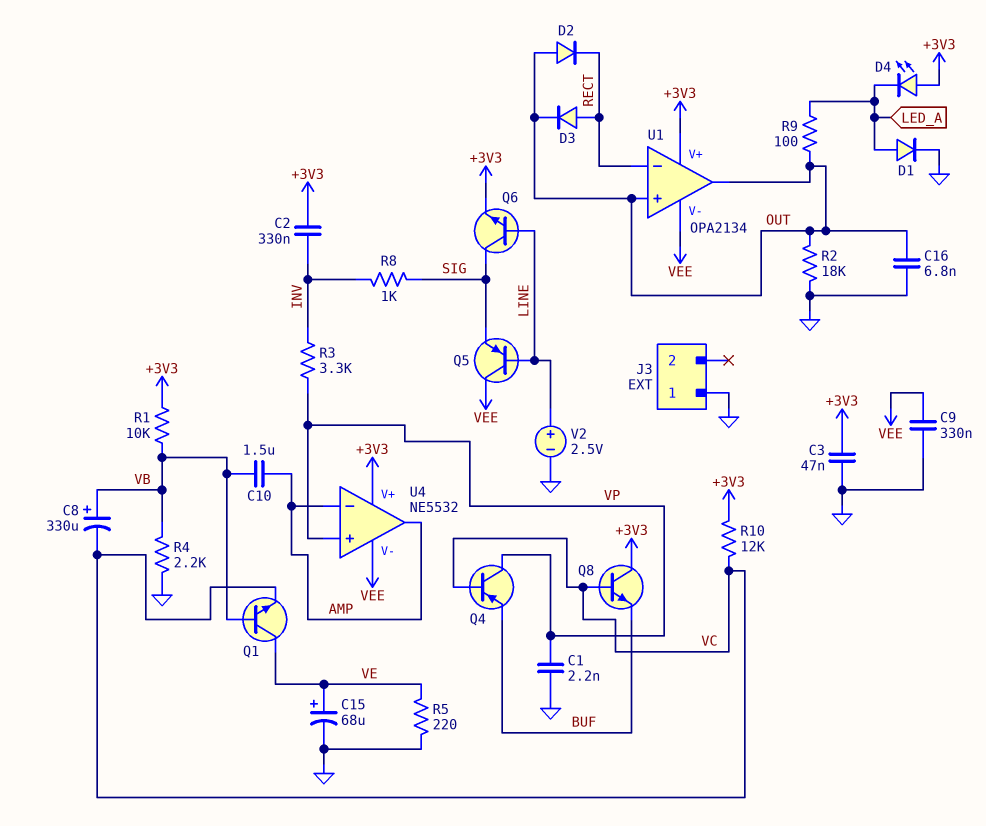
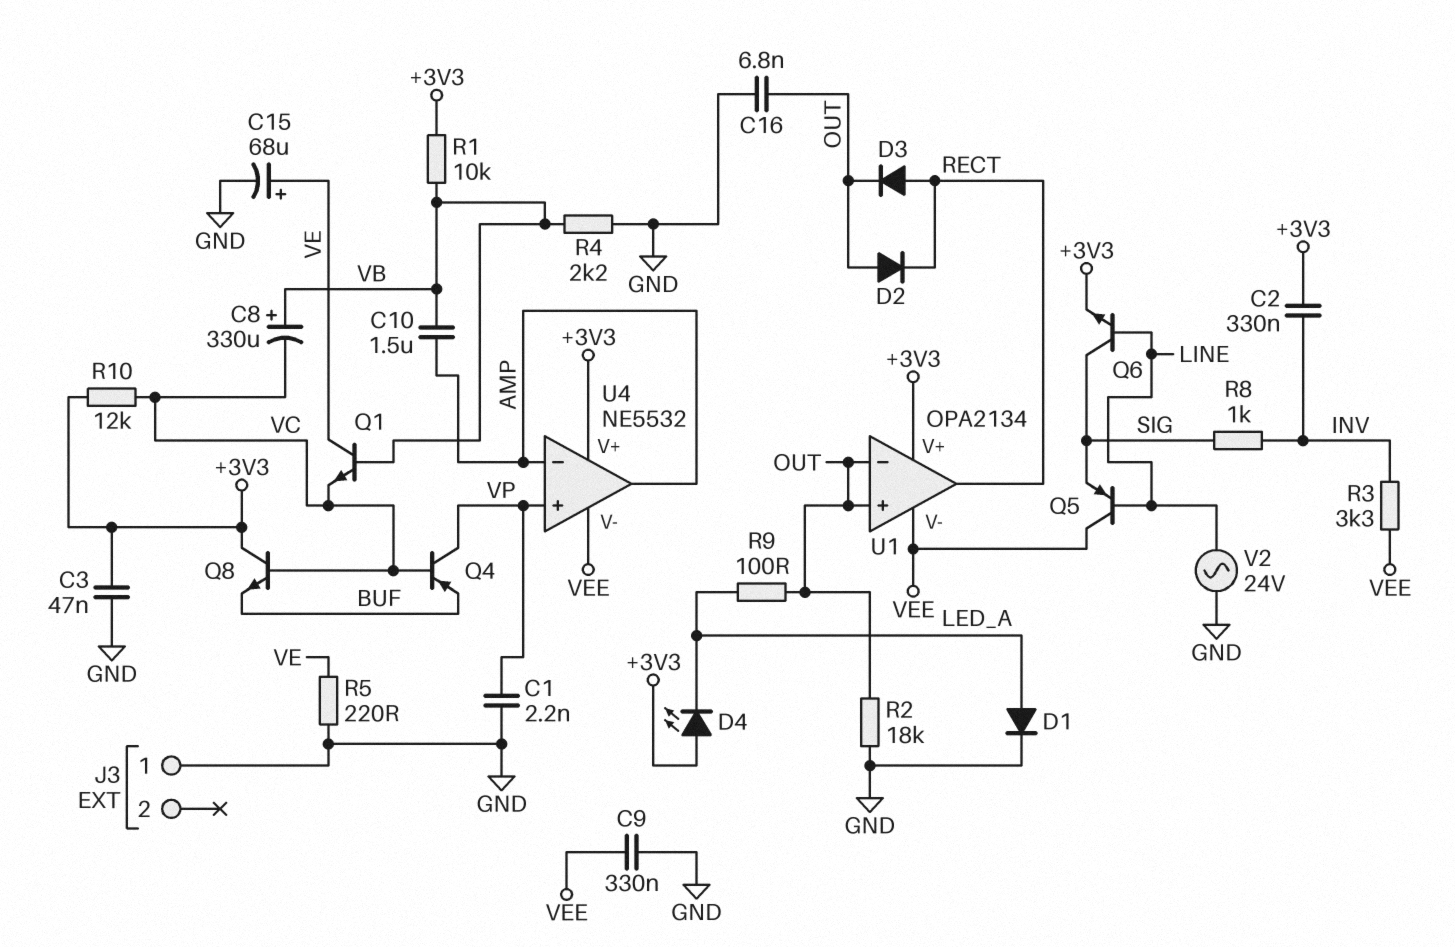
R3: 3.3k (INV, VP) -> 3.3k (INV, VEE)
U1 pin in-: RECT -> OUT
U1 pin out: OUT -> RECT
V2: 2.5V (plus LINE, minus GND) -> AC 24V (GND, LINE)

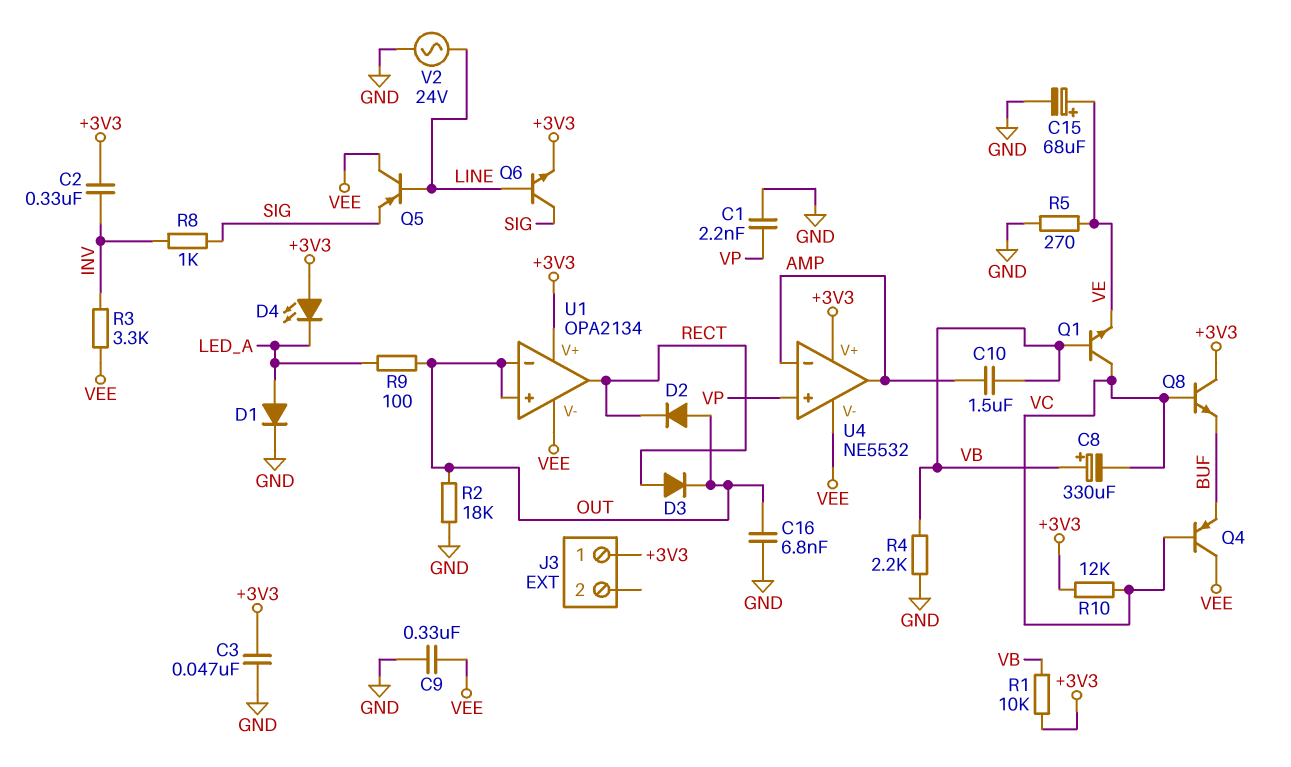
J3 pin 1: GND -> +3V3
Q1: NPN (B VB, C VE, E VC) -> NPN (B VB, C VC, E VE)
Q4: PNP (B VC, C VP, E BUF) -> PNP (B VC, C VEE, E BUF)
R5: 220 (GND, VE) -> 270 (GND, VE)

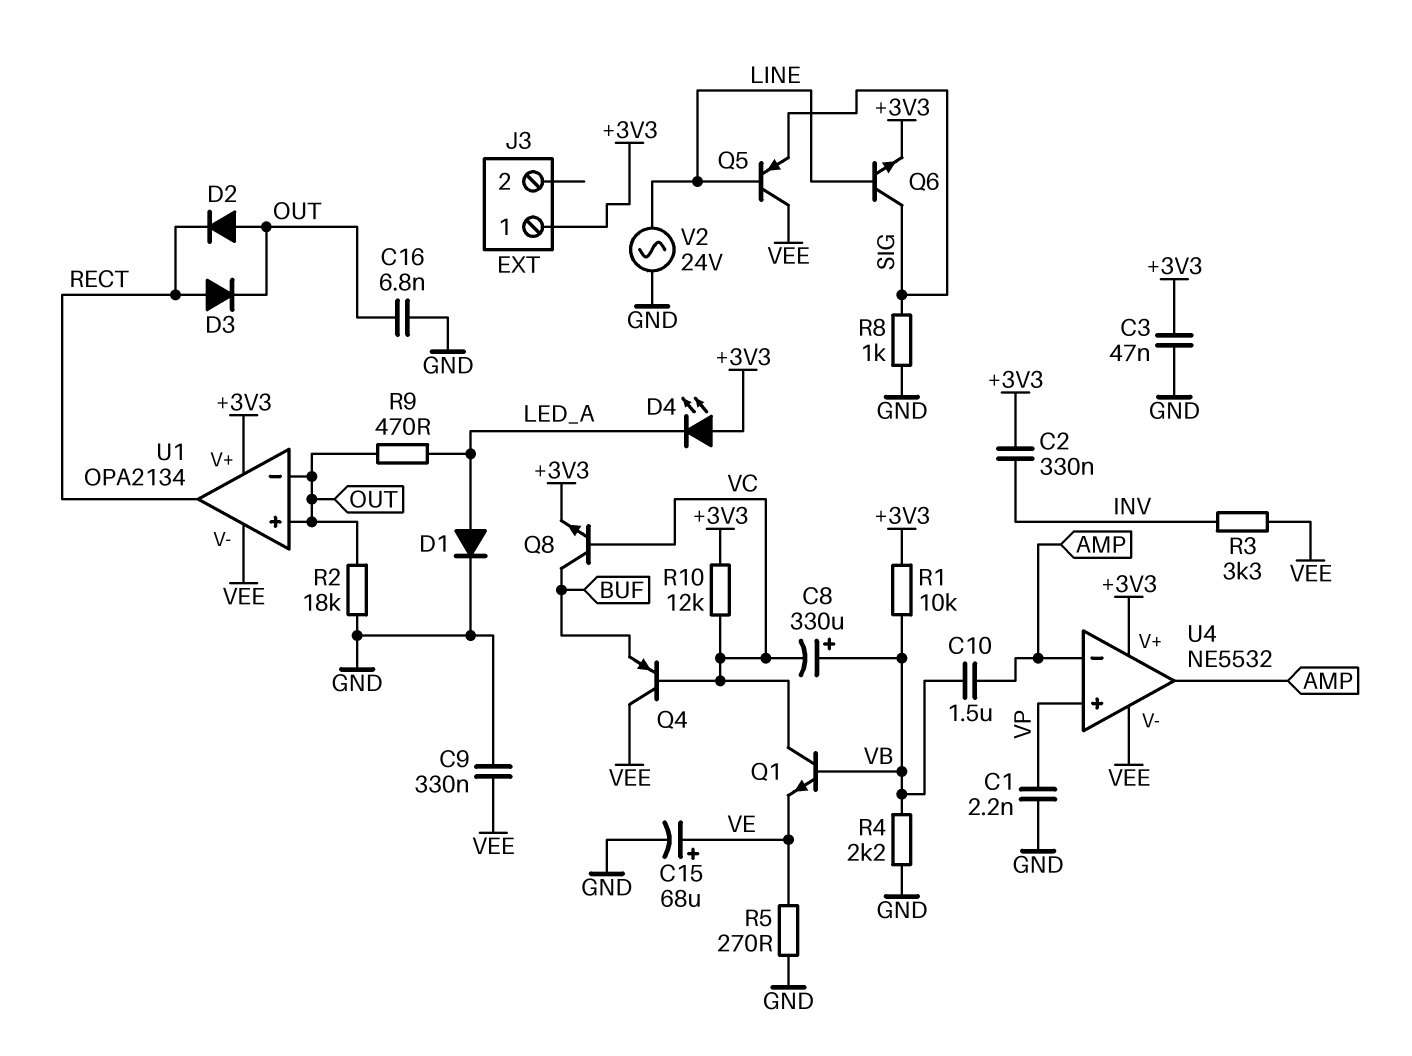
Q8: NPN (B VC, C +3V3, E BUF) -> NPN (B VC, C BUF, E +3V3)
R8: 1k (INV, SIG) -> 1k (GND, SIG)
R9: 100 (LED_A, OUT) -> 470 (LED_A, OUT)

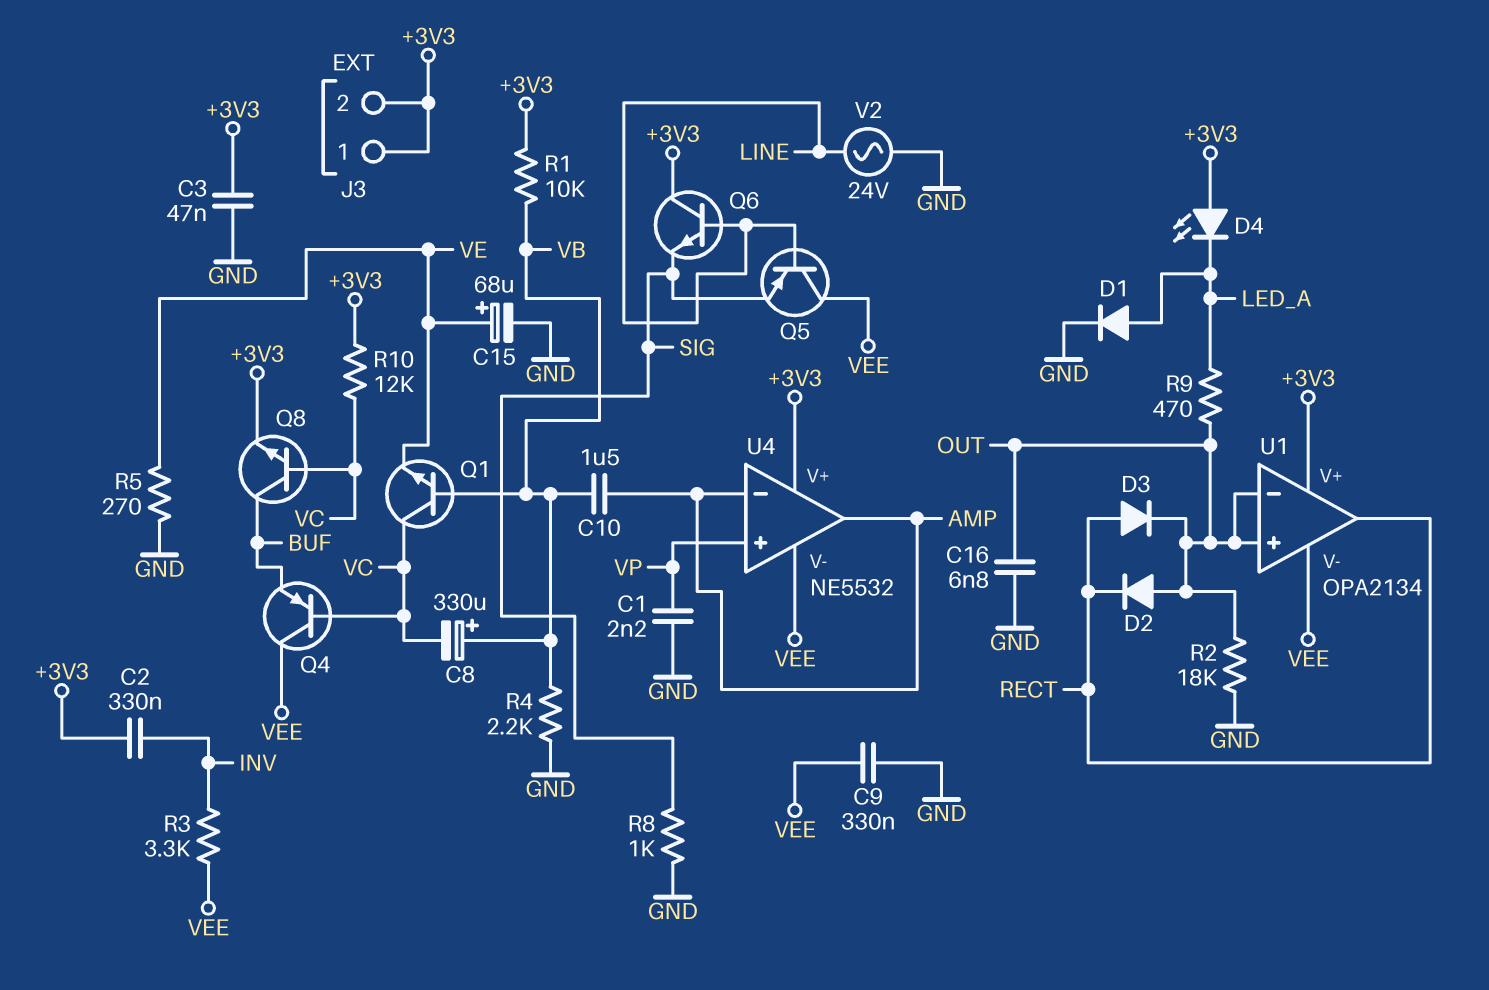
J3 pin 2: none -> +3V3
Q6: NPN (B LINE, C SIG, E +3V3) -> NPN (B LINE, C +3V3, E SIG)

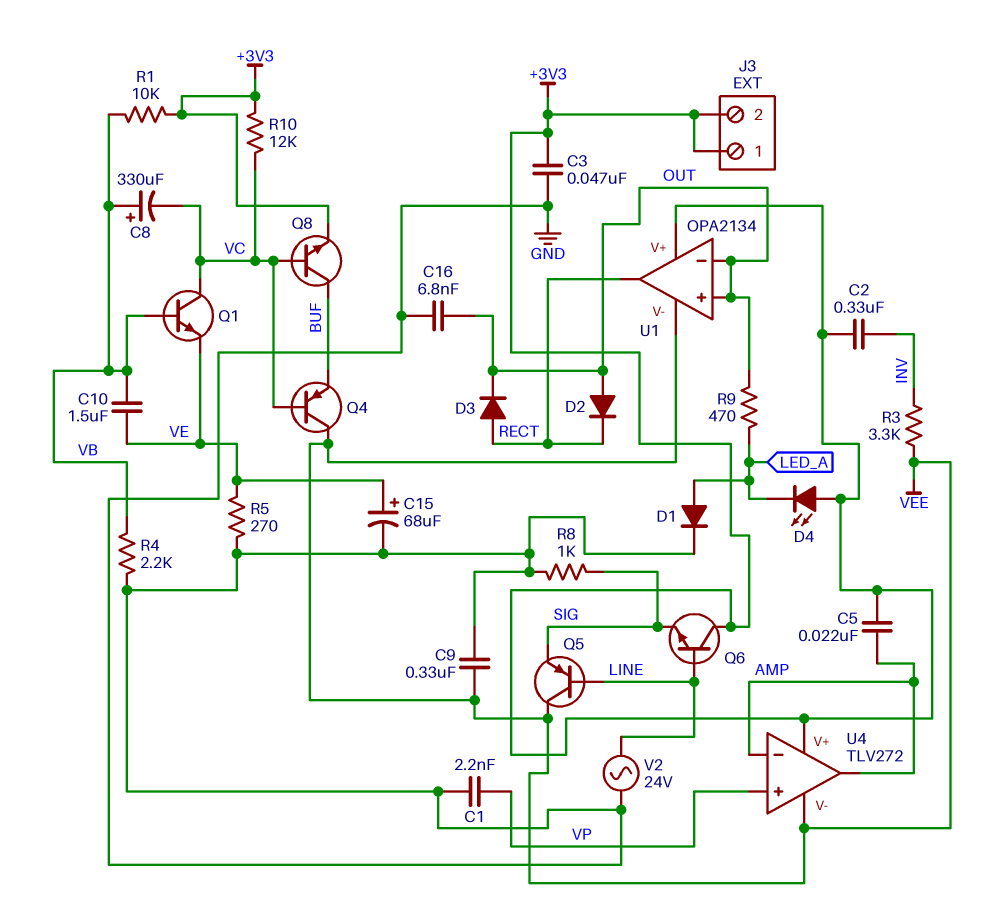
C5: none -> 22nF (+3V3, AMP)
C10: 1.5uF (AMP, VB) -> 1.5uF (VB, VE)
R2: 18k (GND, OUT) -> none
U4: NE5532 -> TLV272

